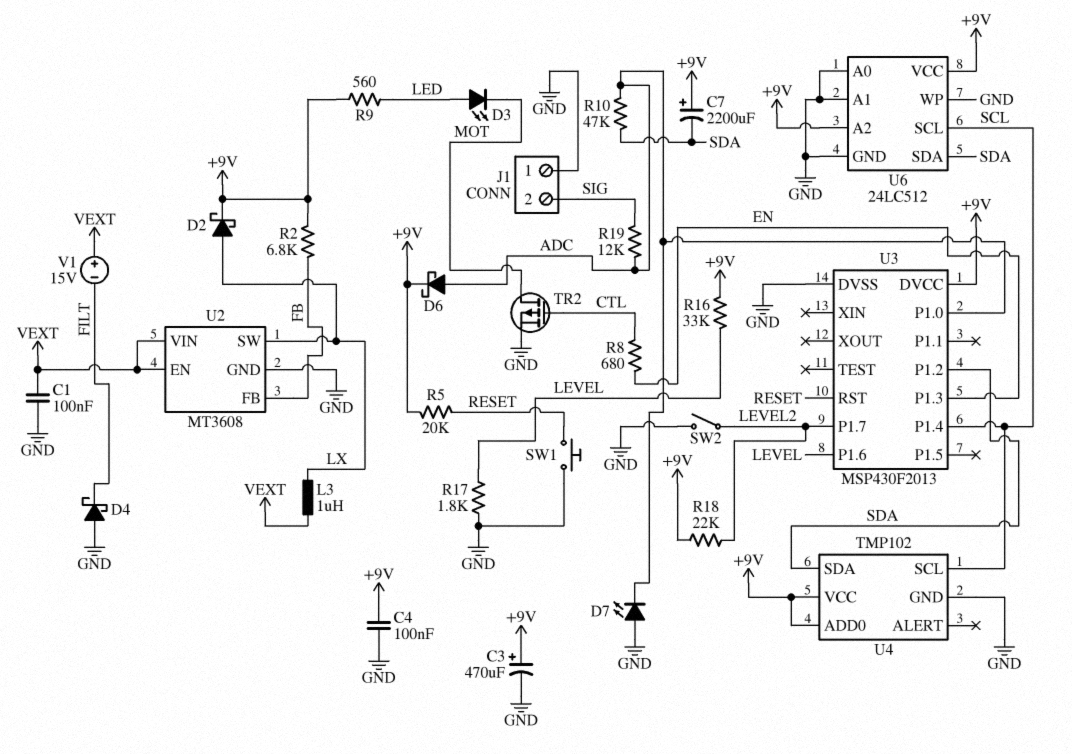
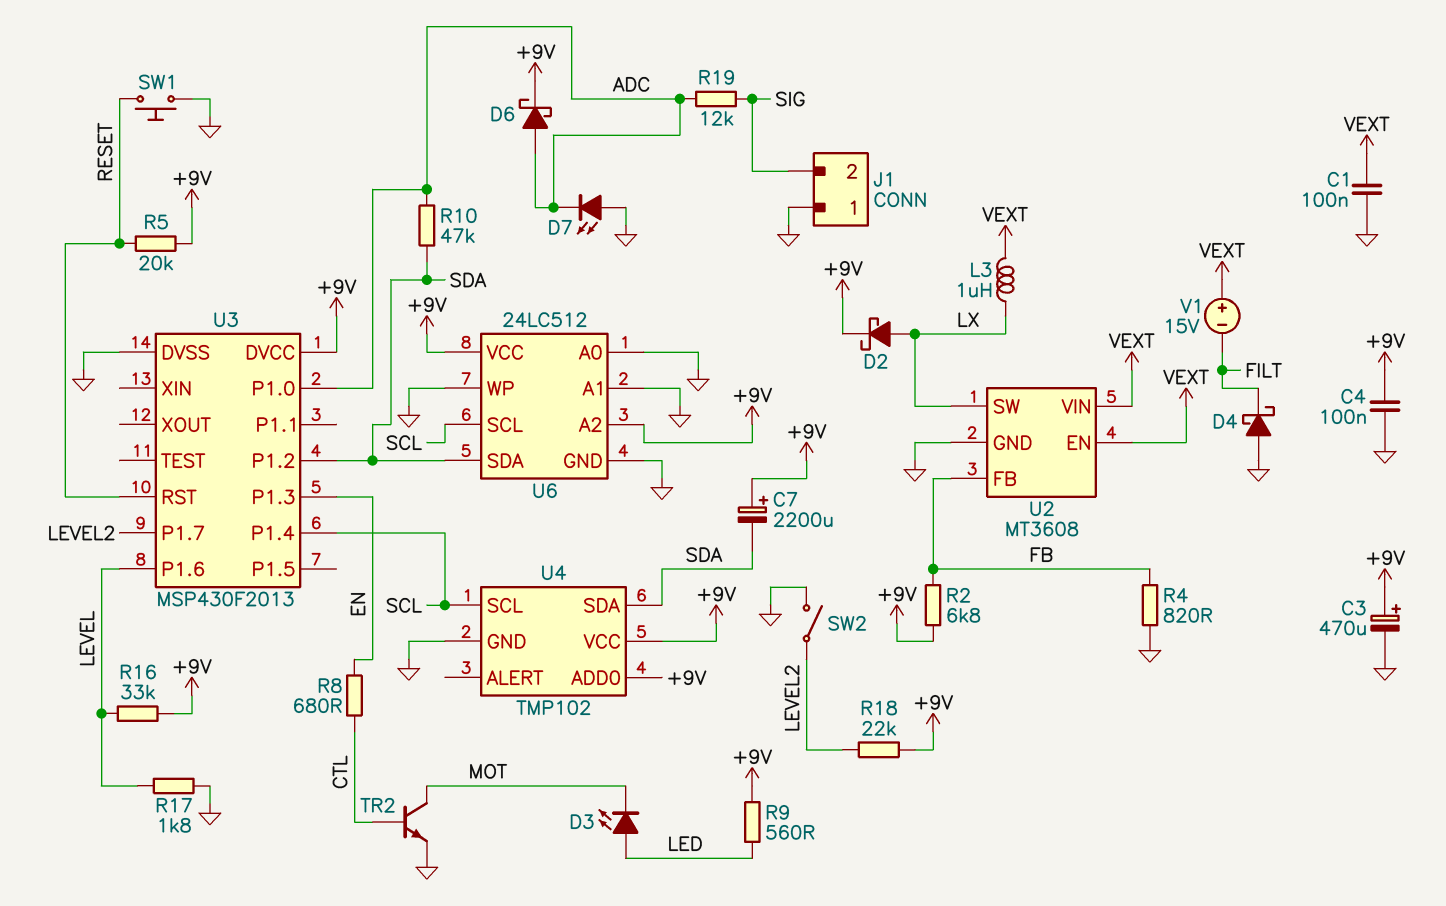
R4: none -> 820 (FB, GND)
TR2: PMOS (G CTL, D MOT, S GND) -> NPN (B CTL, C MOT, E GND)

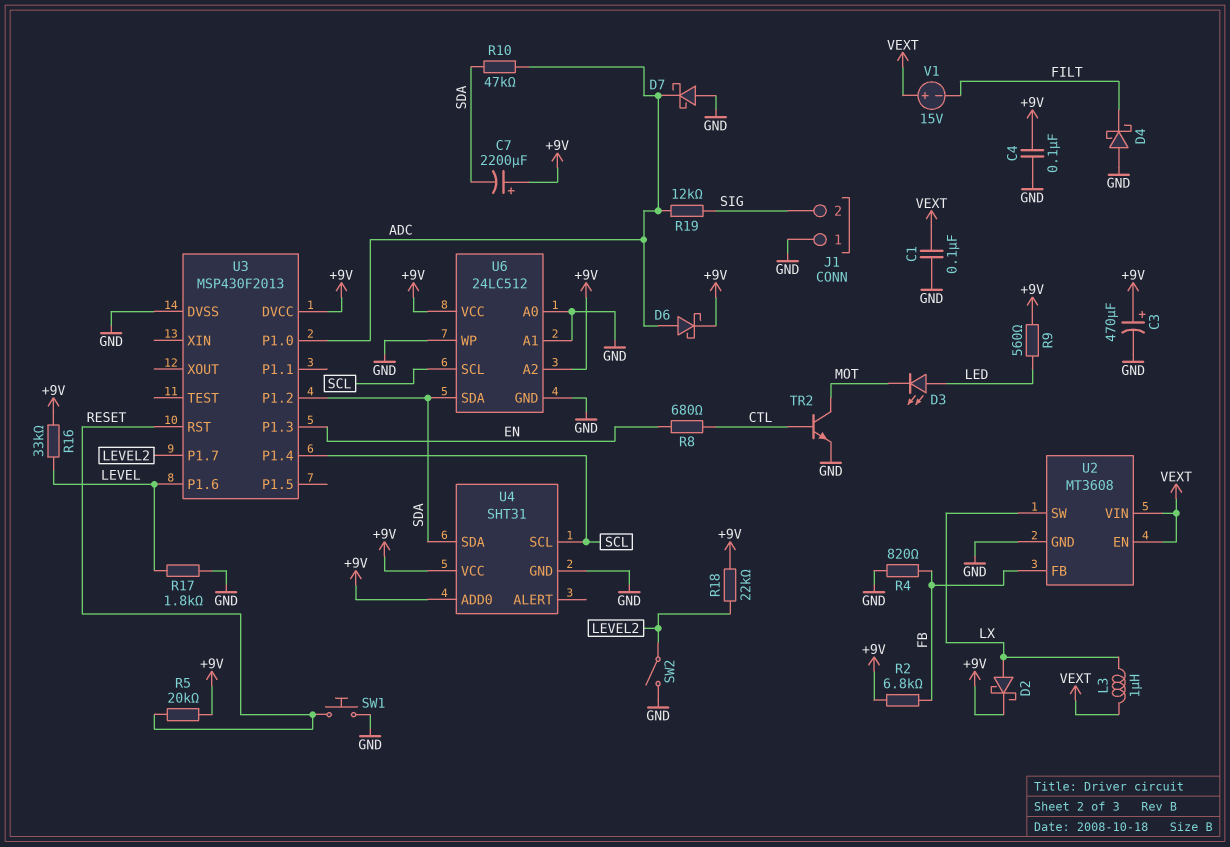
D7: LED (A GND, K ADC) -> schottky (A GND, K ADC)
U4: TMP102 -> SHT31

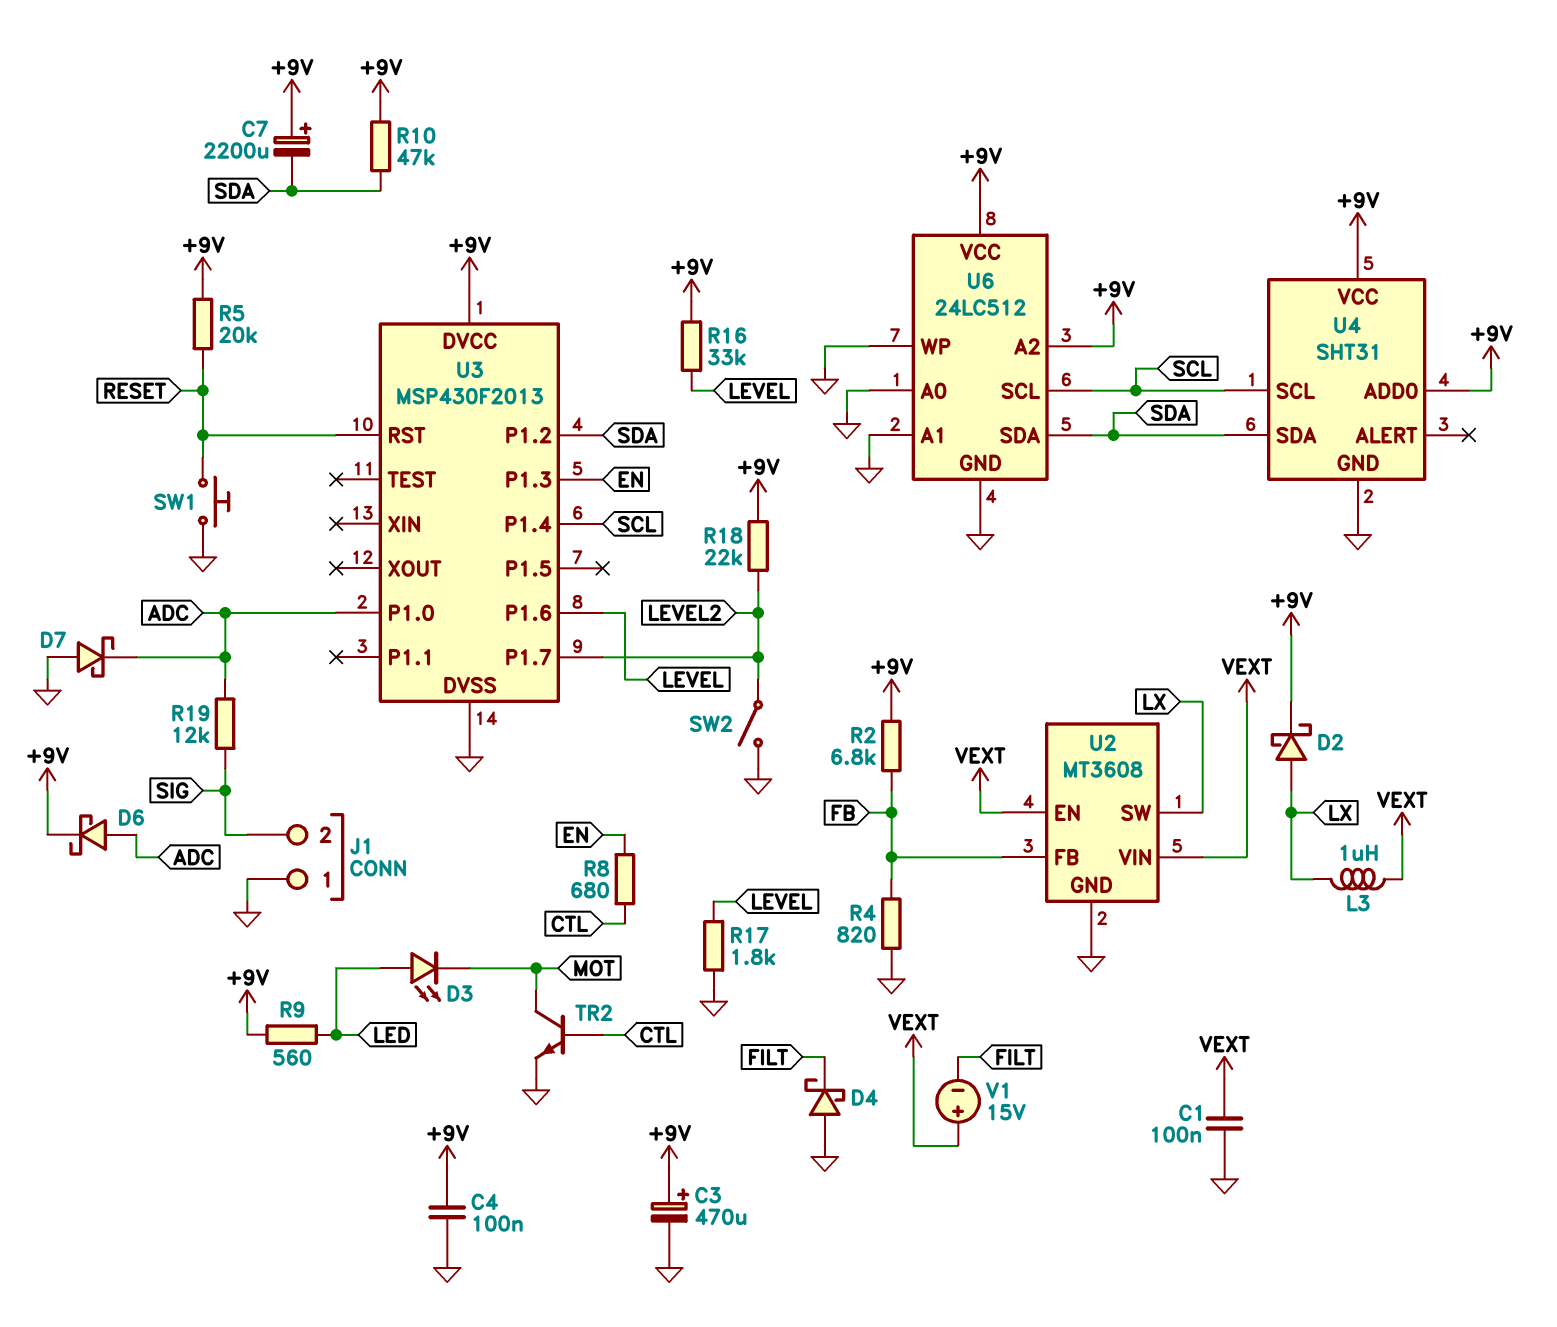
R10: 47k (ADC, SDA) -> 47k (+9V, SDA)

